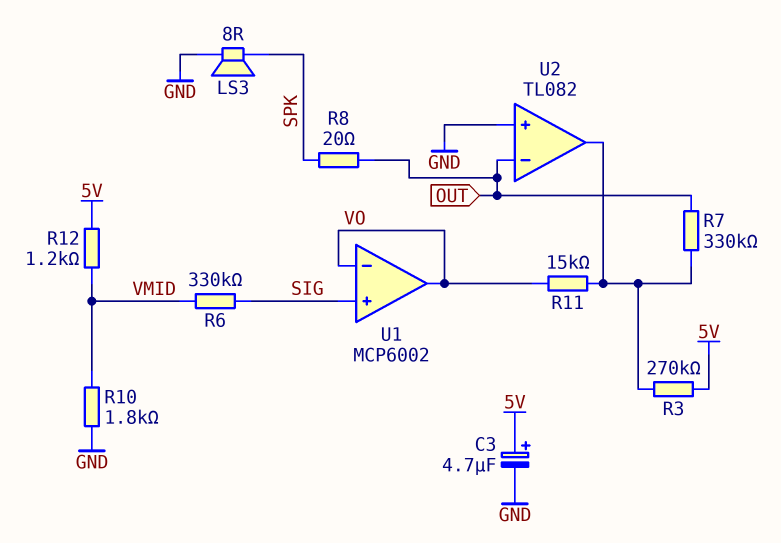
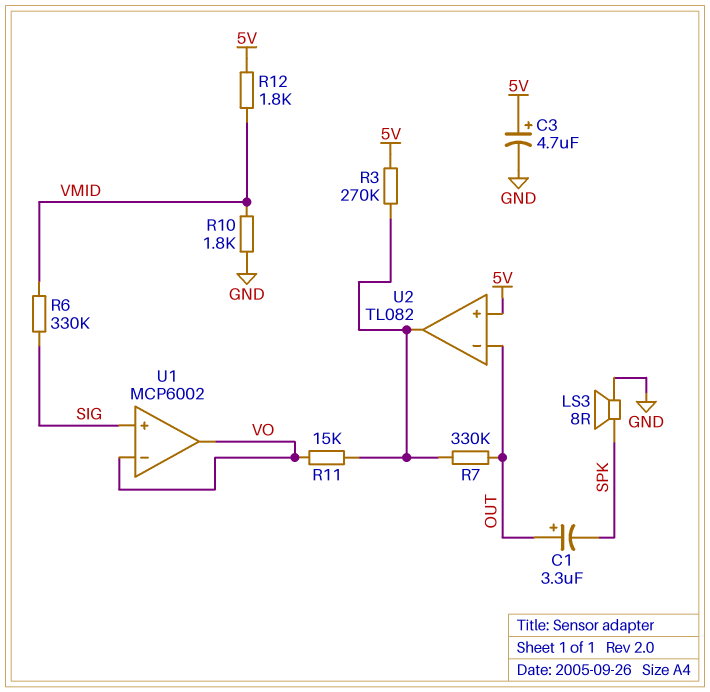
C1: none -> 3.3uF (plus OUT, minus SPK)
R8: 20 (OUT, SPK) -> none
R12: 1.2k (5V, VMID) -> 1.8k (5V, VMID)
U2 pin in+: GND -> 5V

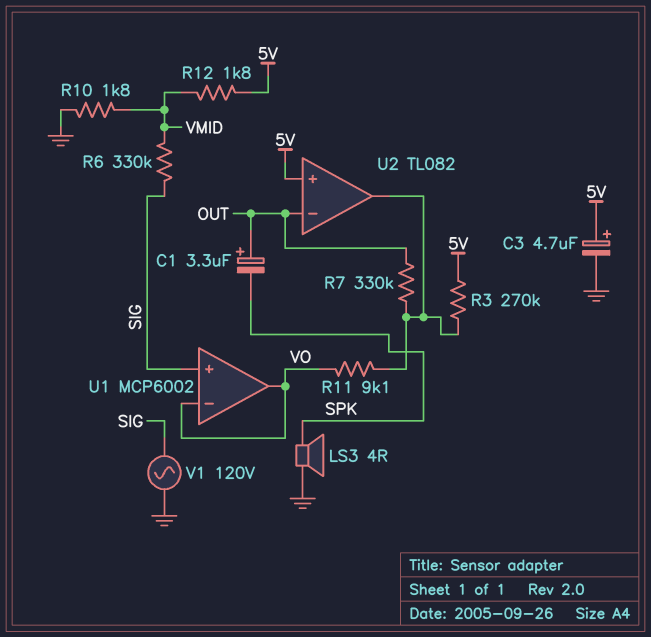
LS3: speaker 8R (GND, SPK) -> speaker 4R (GND, SPK)
R11: 15k (U2/out, VO) -> 9.1k (U2/out, VO)
V1: none -> AC 120V (GND, SIG)

